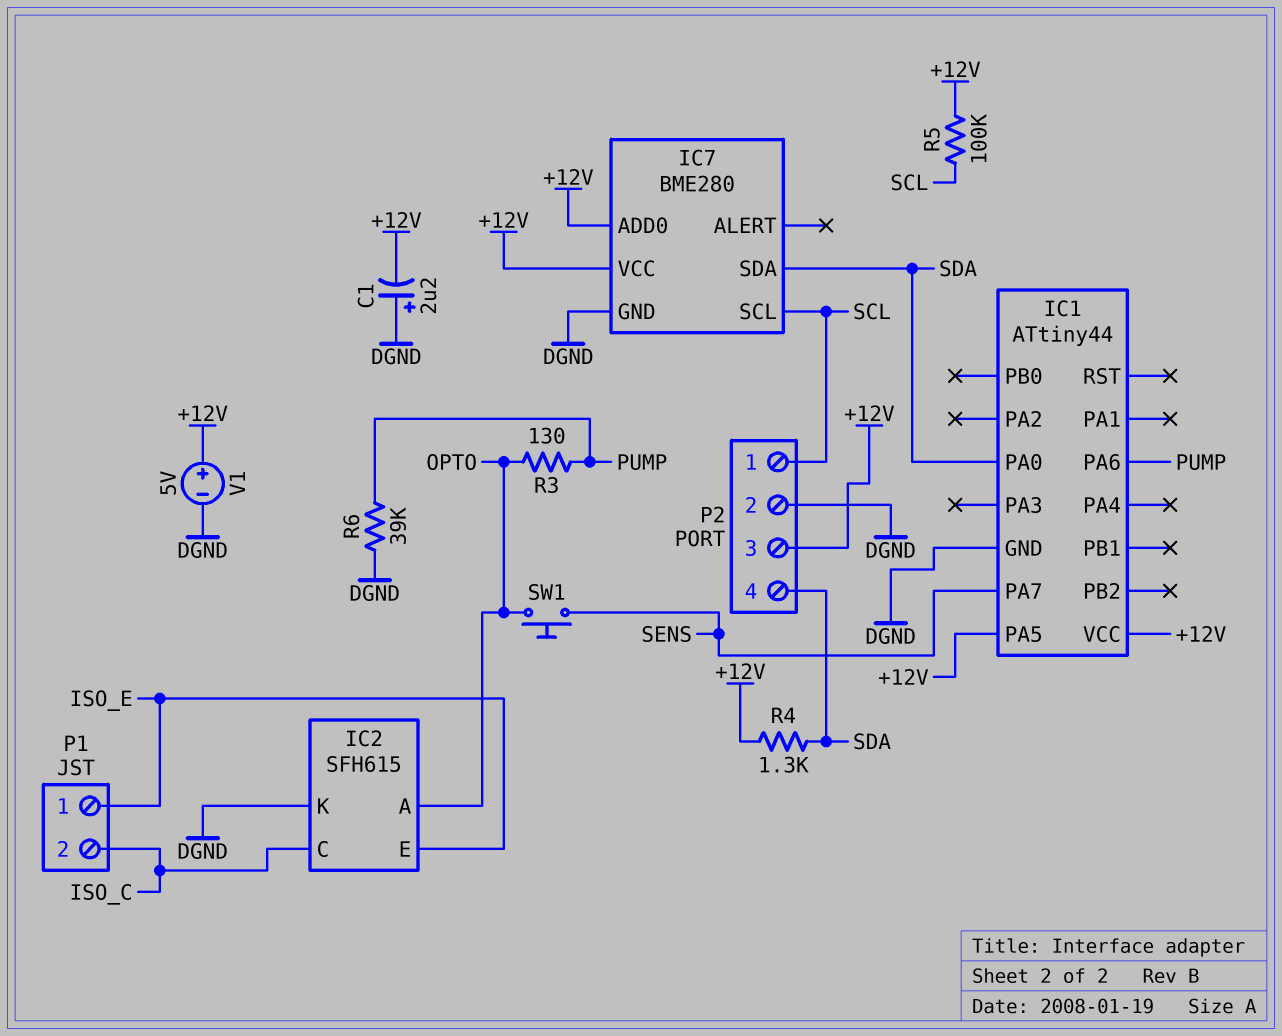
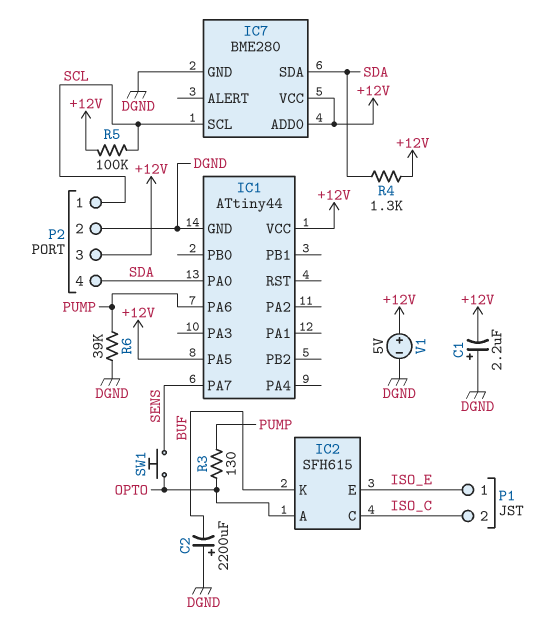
C2: none -> 2200uF (plus DGND, minus BUF)
IC2 pin K: DGND -> BUF

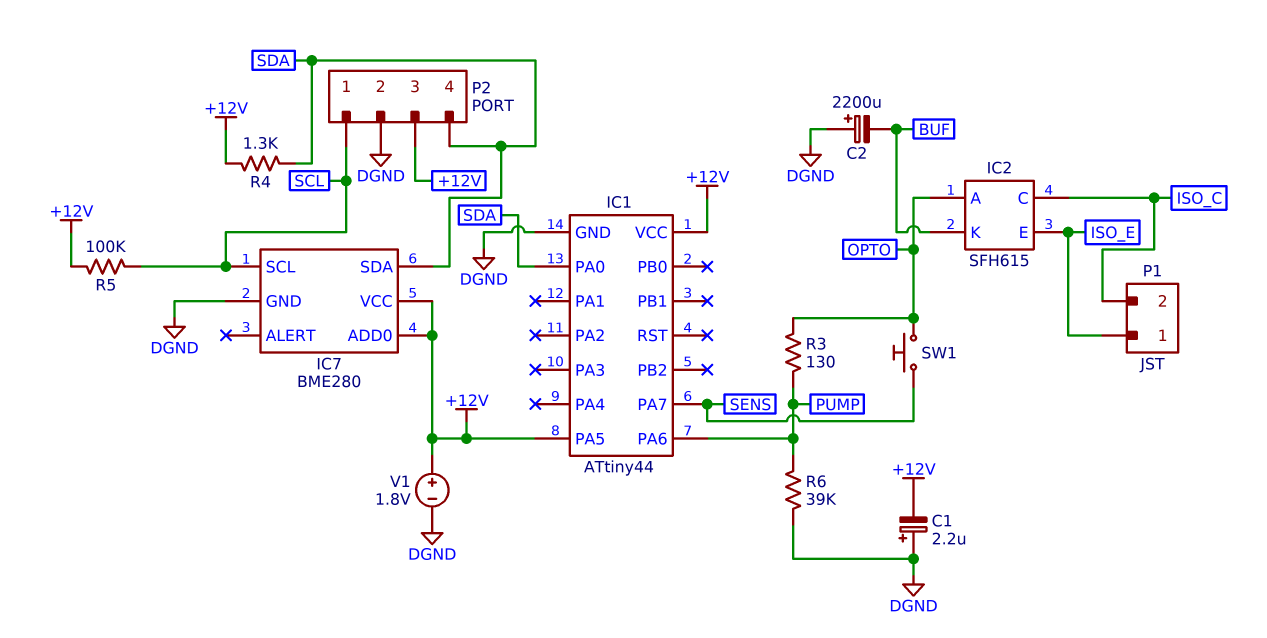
V1: 5V (plus +12V, minus DGND) -> 1.8V (plus +12V, minus DGND)

